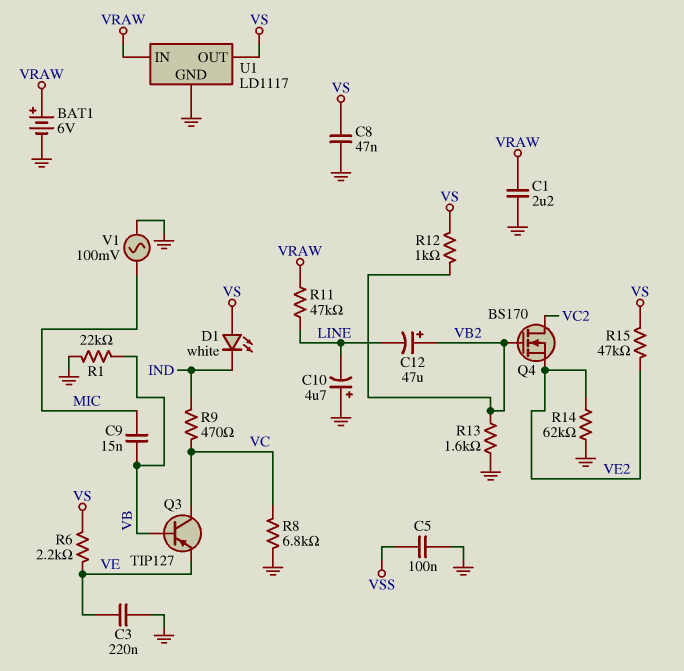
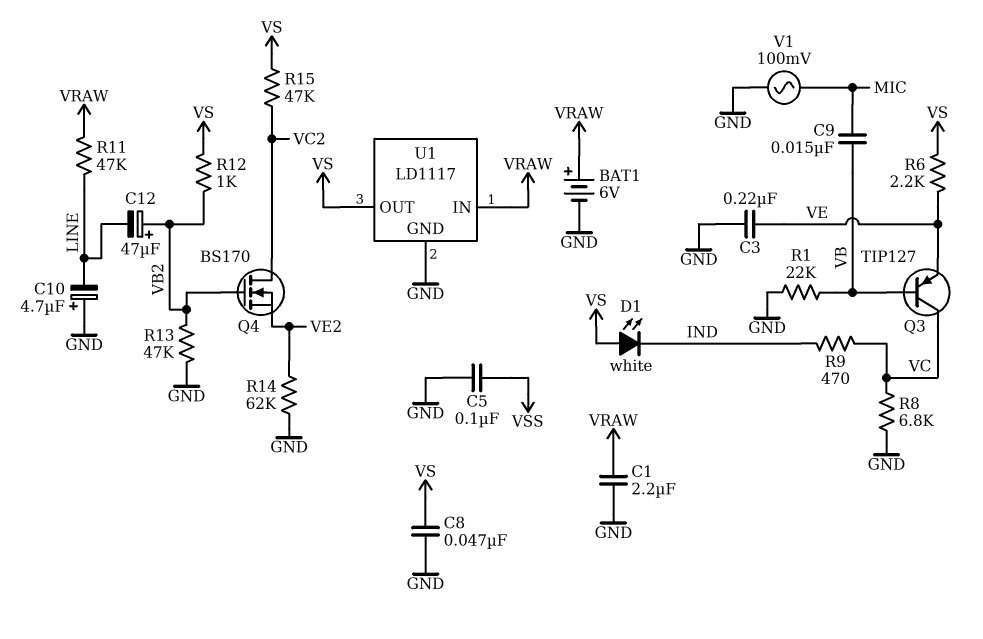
R13: 1.6k (GND, VB2) -> 47k (GND, VB2)
R15: 47k (VE2, VS) -> 47k (VC2, VS)

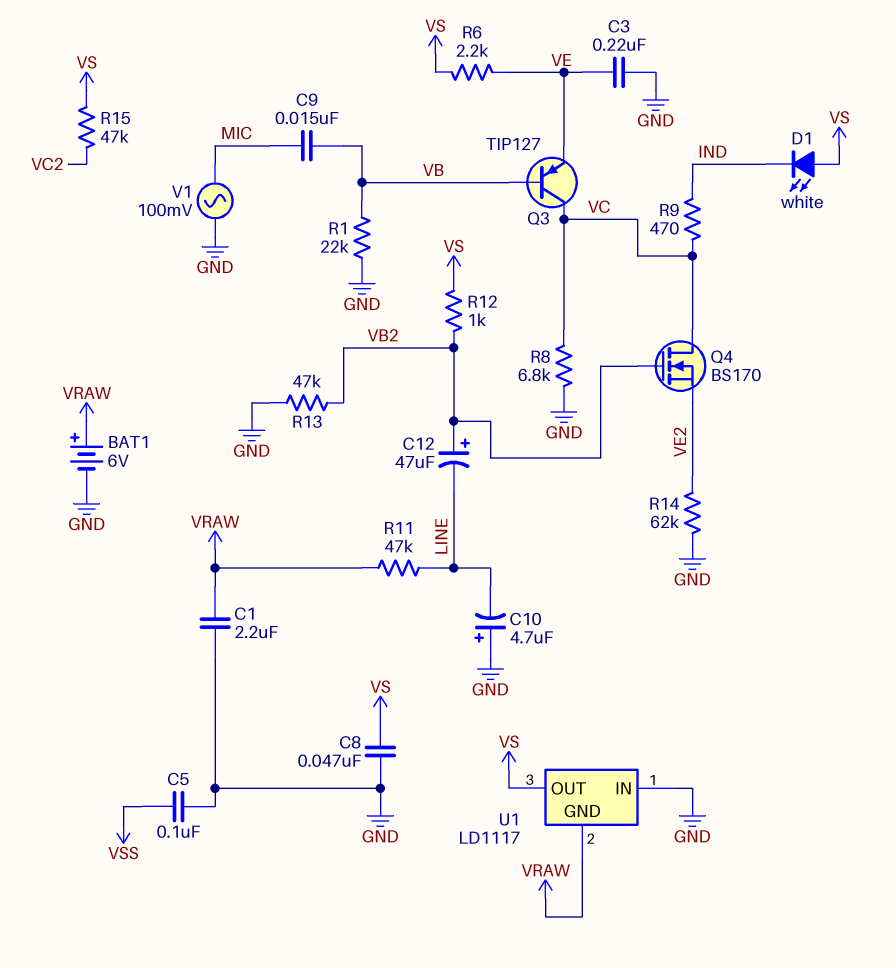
Q4: NMOS BS170 (G VB2, D VC2, S VE2) -> NMOS BS170 (G VB2, D VC, S VE2)
U1 pin GND: GND -> VRAW
U1 pin IN: VRAW -> GND

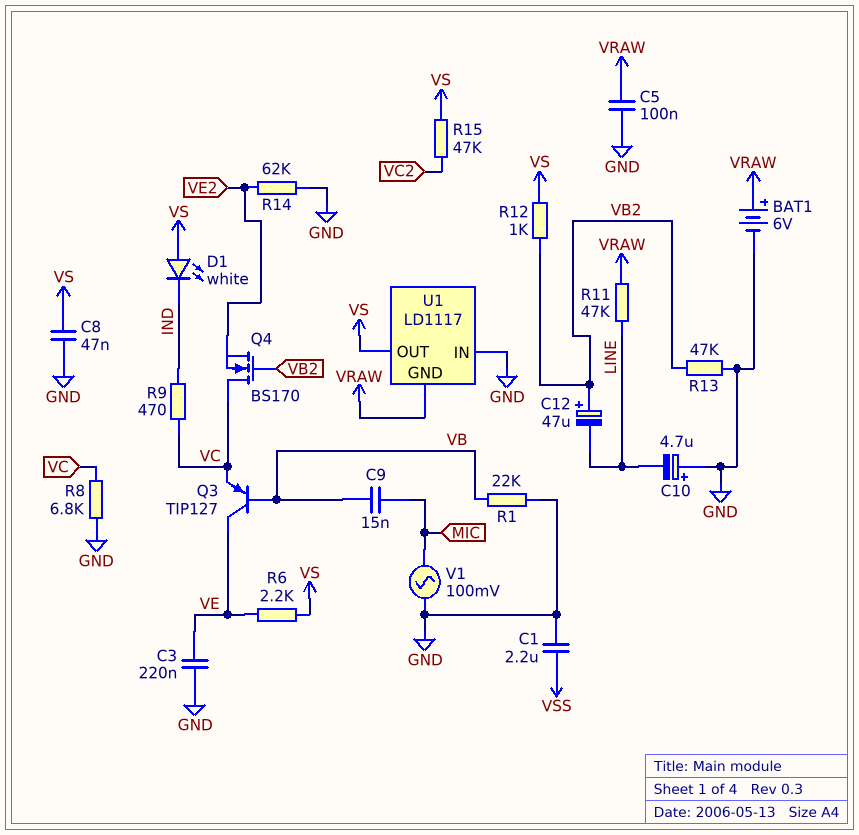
C1: 2.2uF (GND, VRAW) -> 2.2uF (GND, VSS)
C5: 100nF (GND, VSS) -> 100nF (GND, VRAW)
Q3: PNP TIP127 (B VB, C VC, E VE) -> PNP TIP127 (B VB, C VE, E VC)

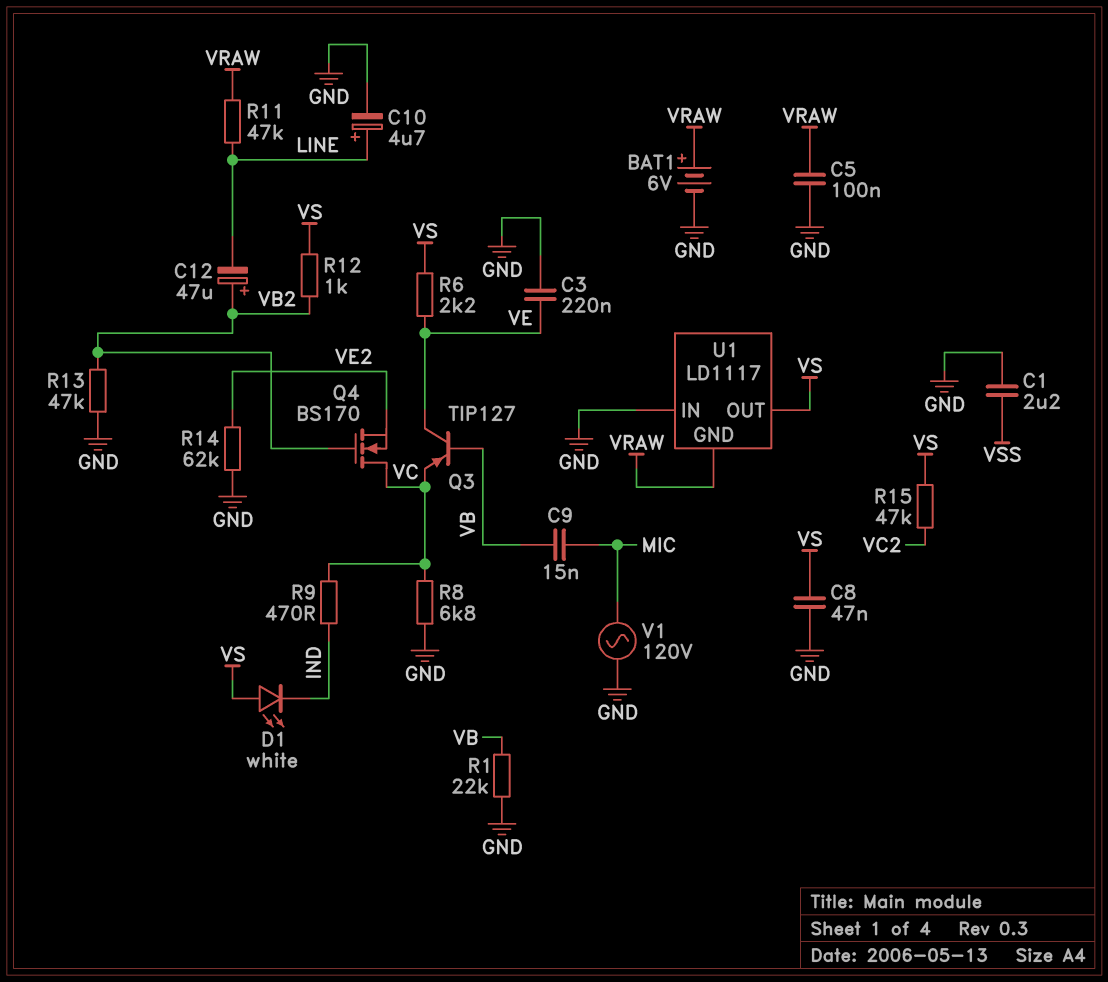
C10: 4.7uF (plus GND, minus LINE) -> 4.7uF (plus LINE, minus GND)
V1: AC 100mV (GND, MIC) -> AC 120V (GND, MIC)

